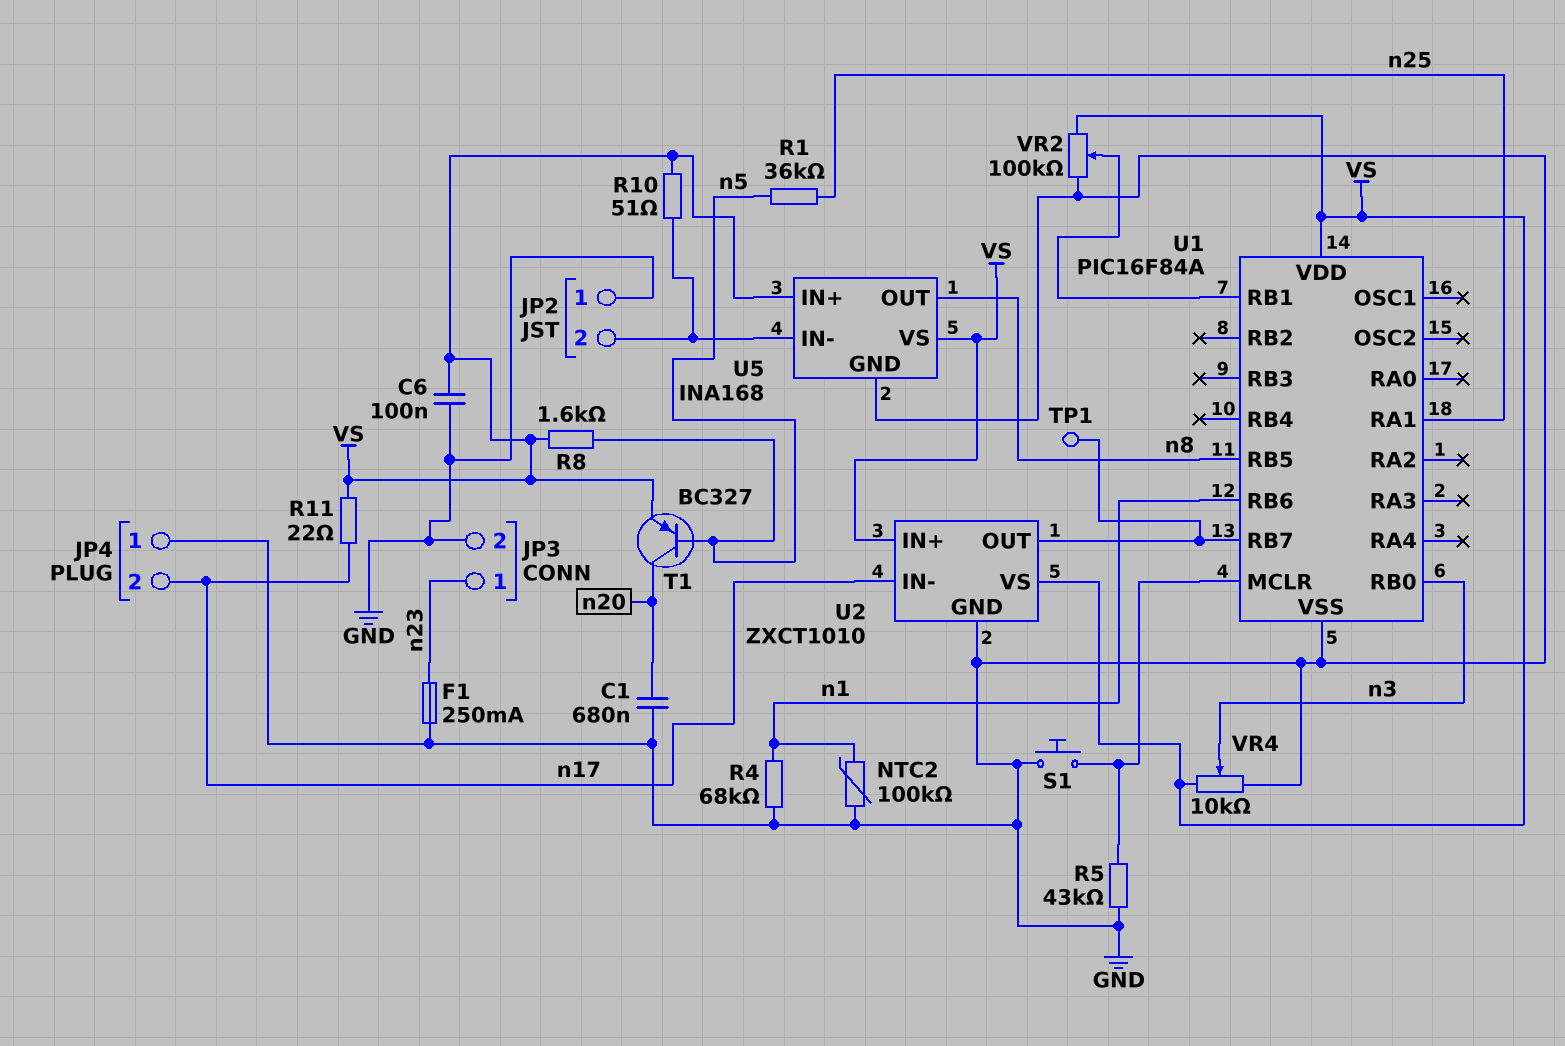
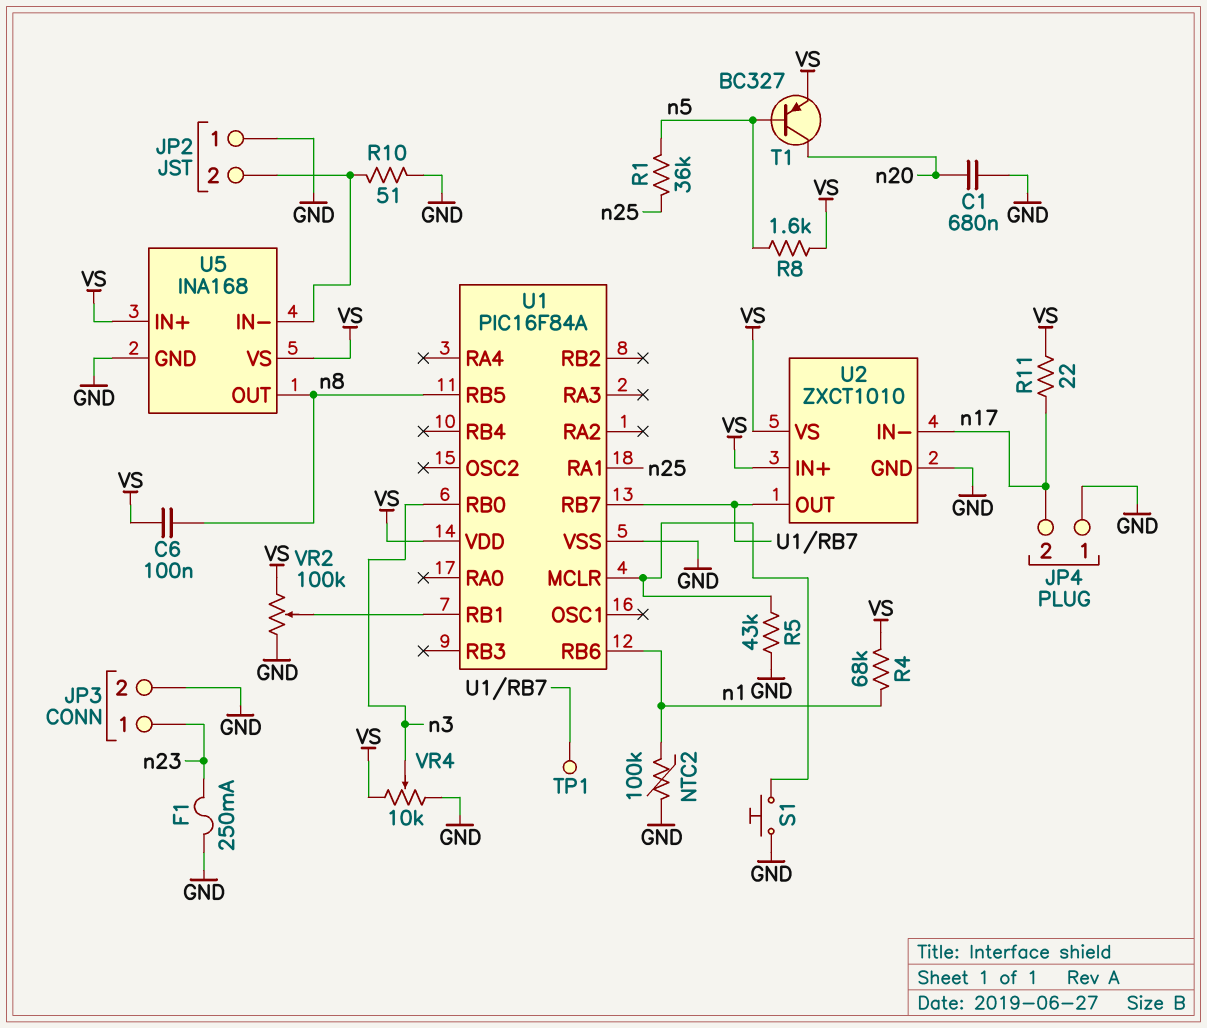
C6: 100nF (GND, VS) -> 100nF (VS, n8)
R4: 68k (GND, n1) -> 68k (VS, n1)
R10: 51 (JP2/2, VS) -> 51 (GND, JP2/2)

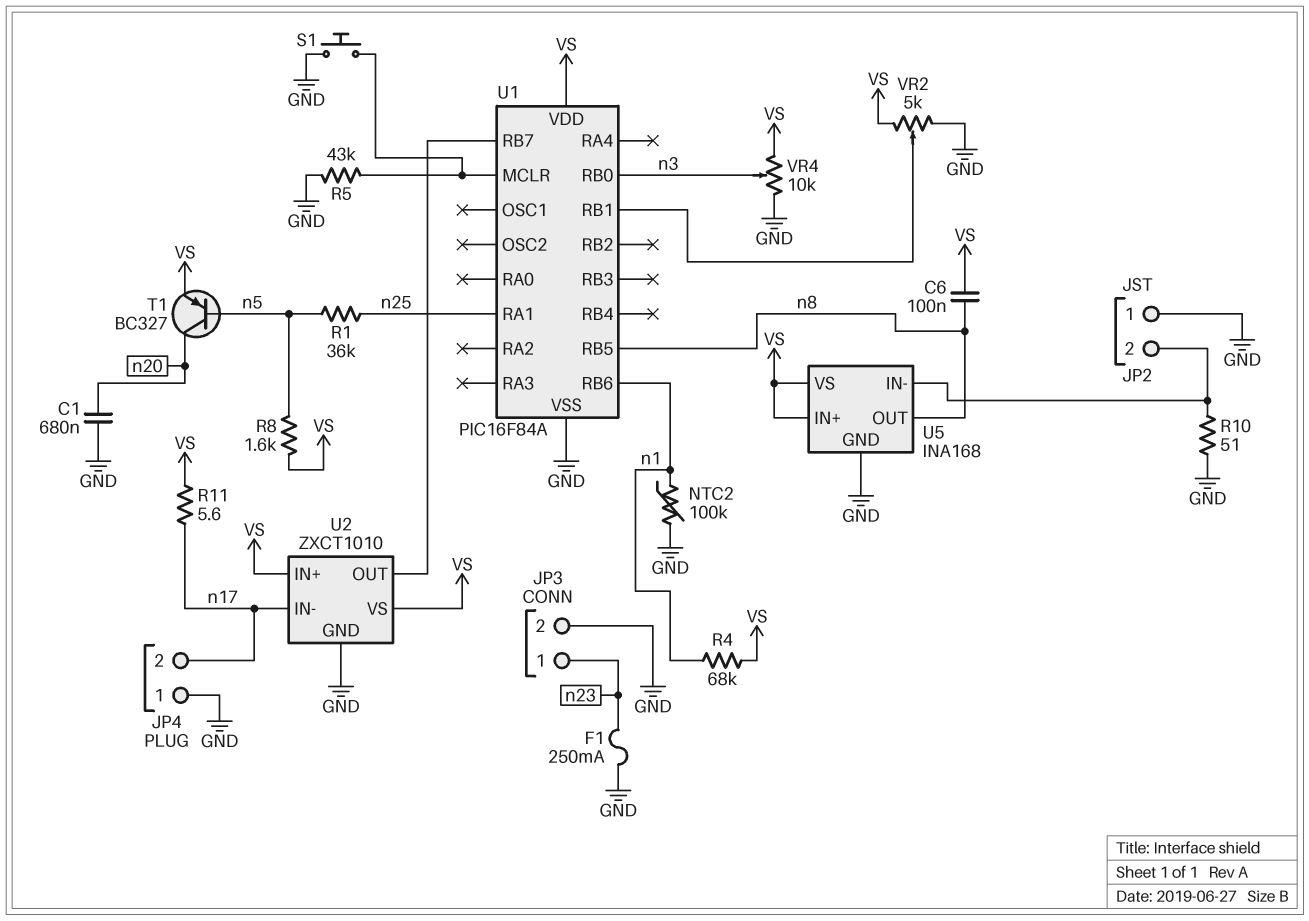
R11: 22 (VS, n17) -> 5.6 (VS, n17)
TP1: test point (U1/RB7) -> none
VR2: 100k (GND, VS, wiper U1/RB1) -> 5k (GND, VS, wiper U1/RB1)

